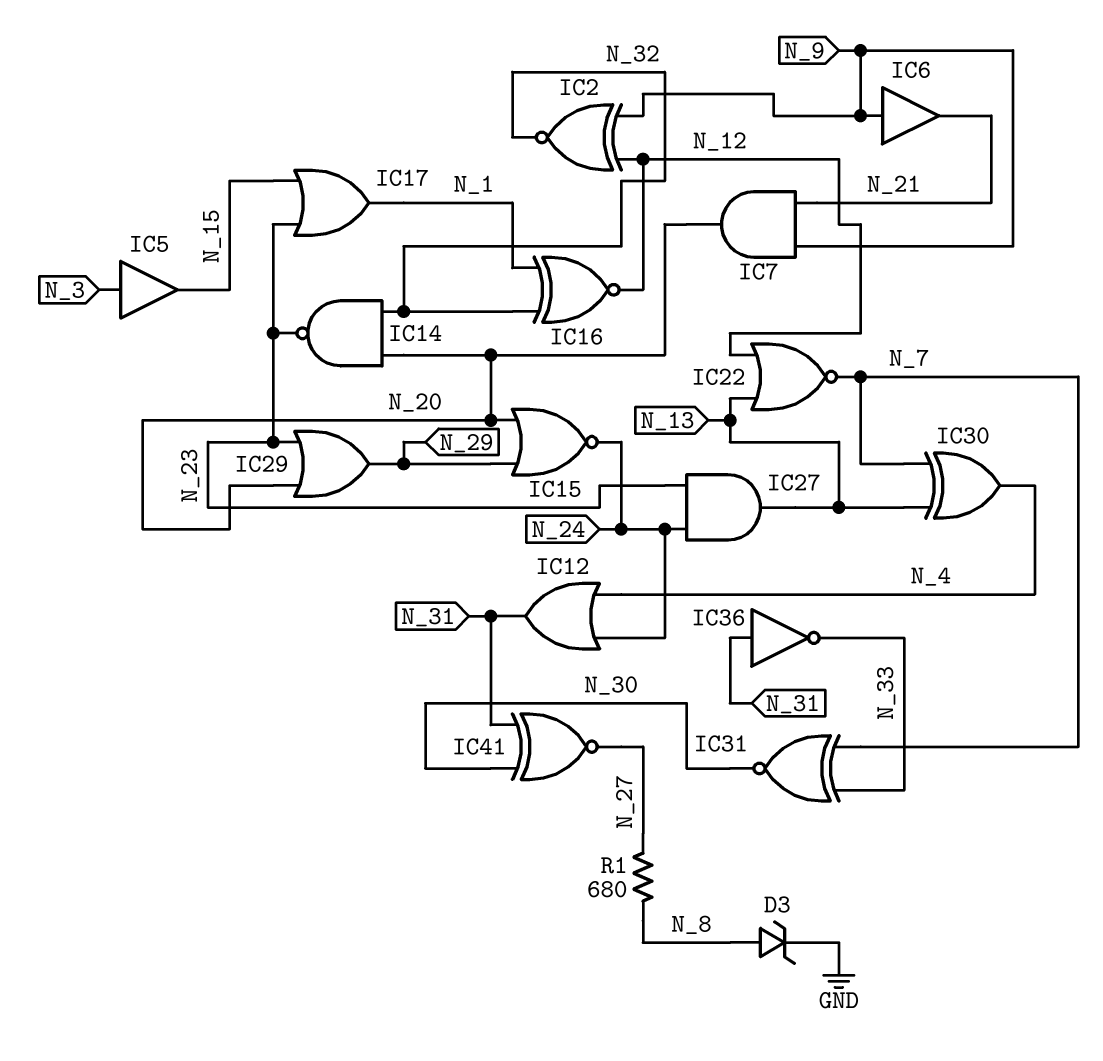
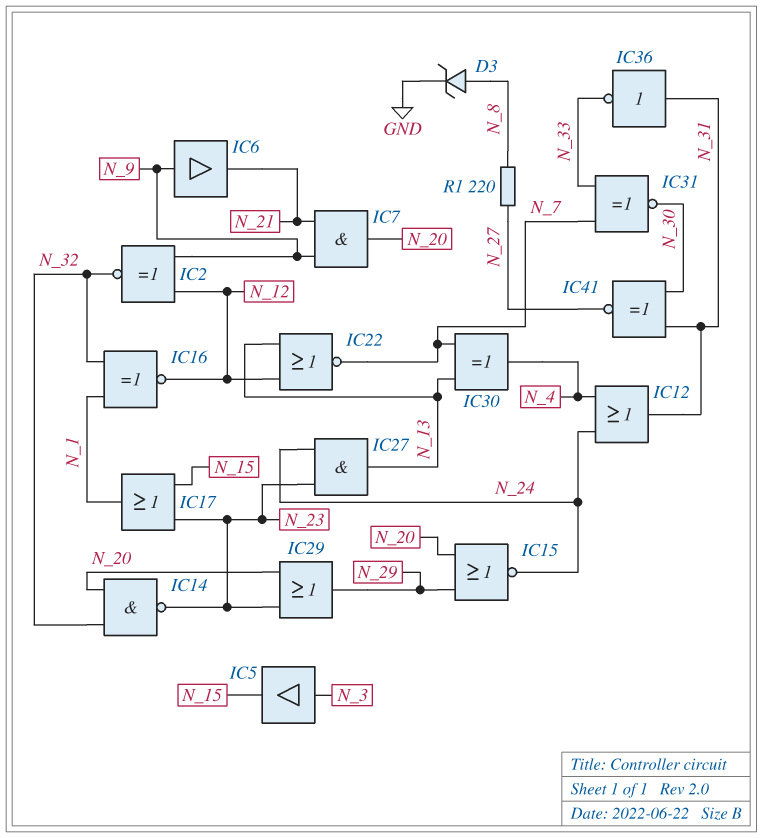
R1: 680 (N_8, N_27) -> 220 (N_8, N_27)

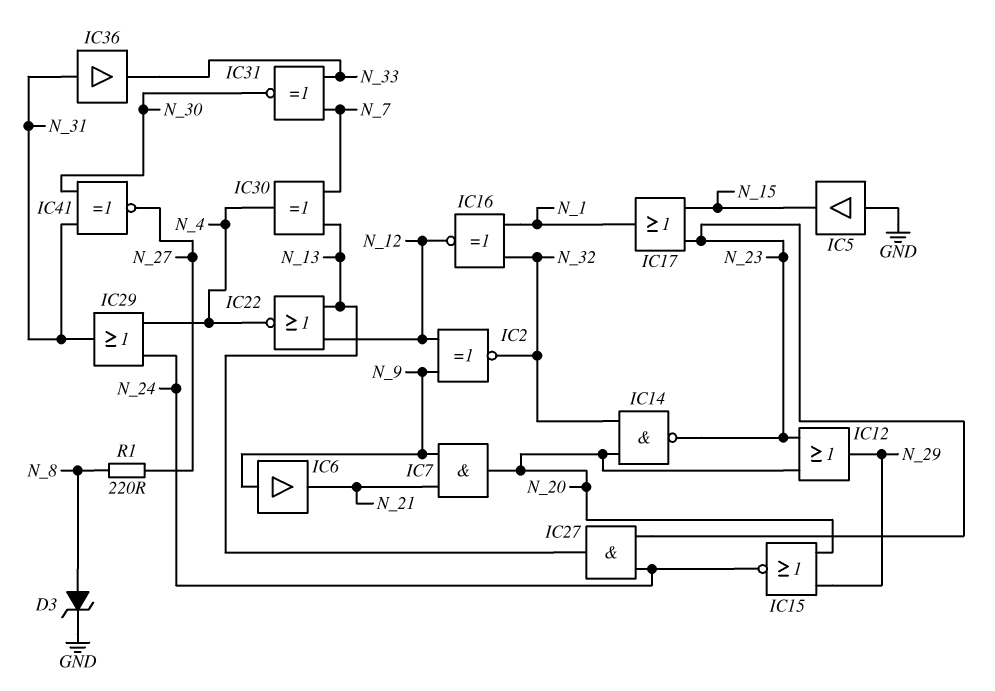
IC5: buffer (in N_3, out N_15) -> buffer (in GND, out N_15)
IC12: OR (in N_4, in N_24, out N_31) -> OR (in N_20, in N_23, out N_29)
IC22: NOR (in N_12, in N_13, out N_7) -> NOR (in N_12, in N_13, out N_4)
IC29: OR (in N_20, in N_23, out N_29) -> OR (in N_4, in N_24, out N_31)
IC36: NOT (in N_31, out N_33) -> buffer (in N_31, out N_33)

